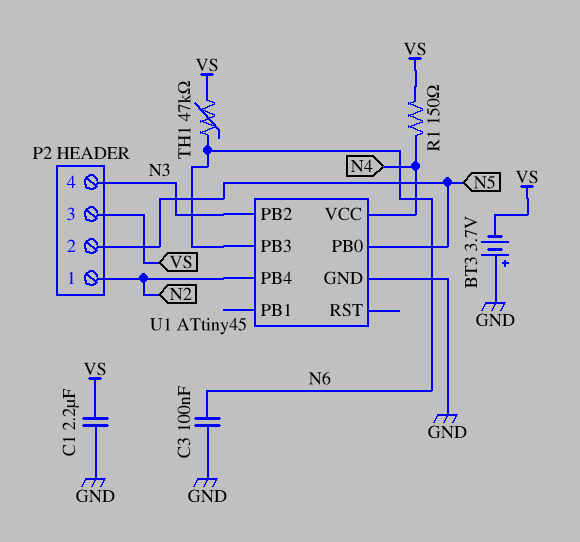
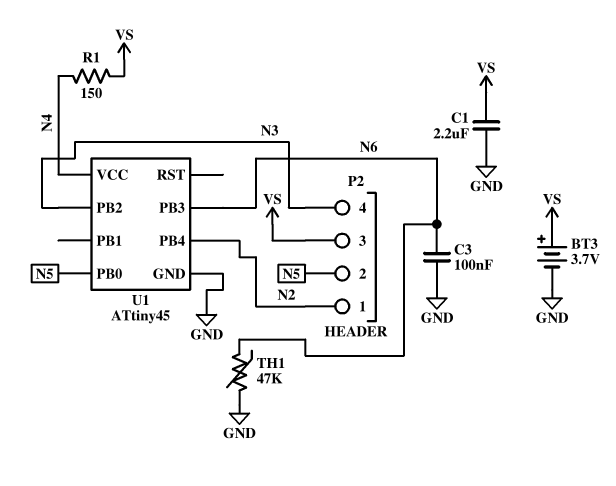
BT3: 3.7V (plus GND, minus VS) -> 3.7V (plus VS, minus GND)
TH1: 47k (N6, VS) -> 47k (GND, N6)

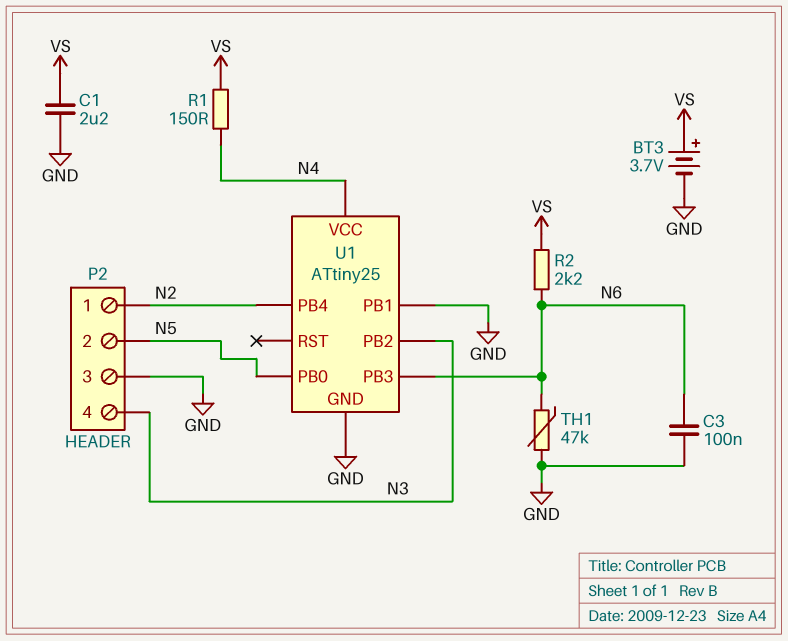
P2 pin 3: VS -> GND
R2: none -> 2.2k (N6, VS)
U1: ATtiny45 -> ATtiny25
U1 pin PB1: none -> GND

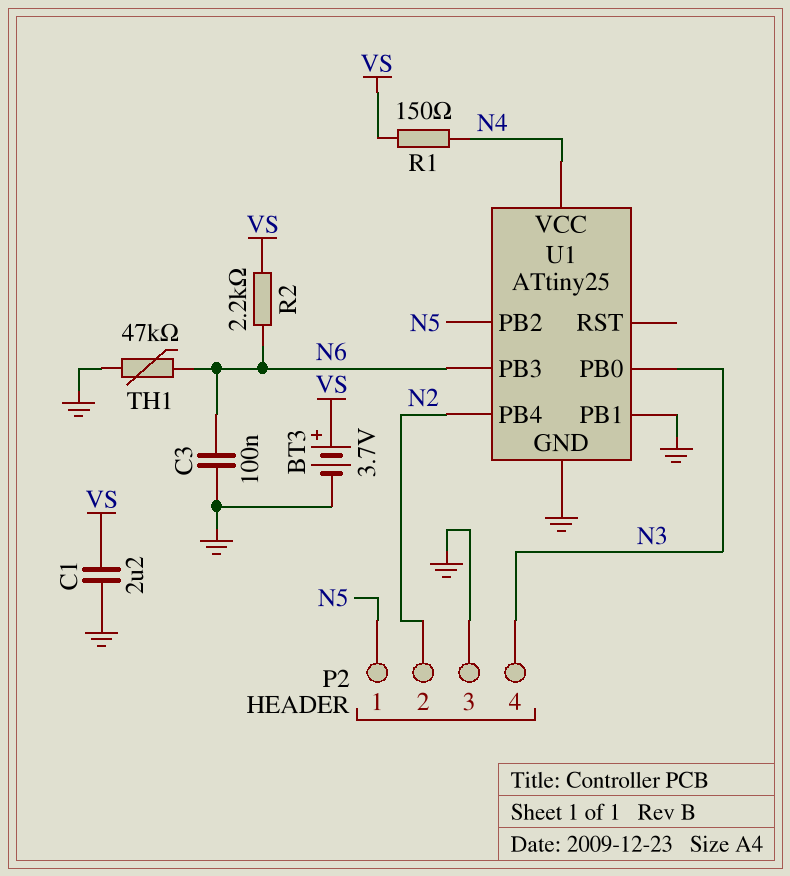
P2 pin 1: N2 -> N5
P2 pin 2: N5 -> N2
U1 pin PB0: N5 -> N3
U1 pin PB2: N3 -> N5

